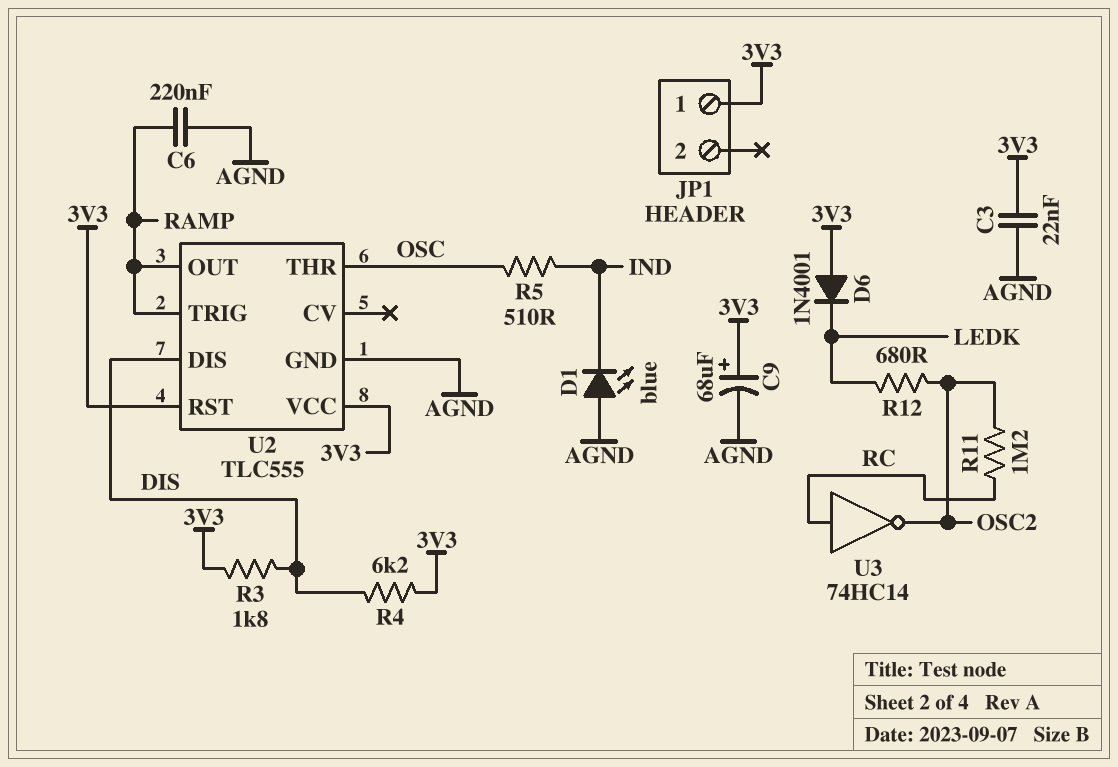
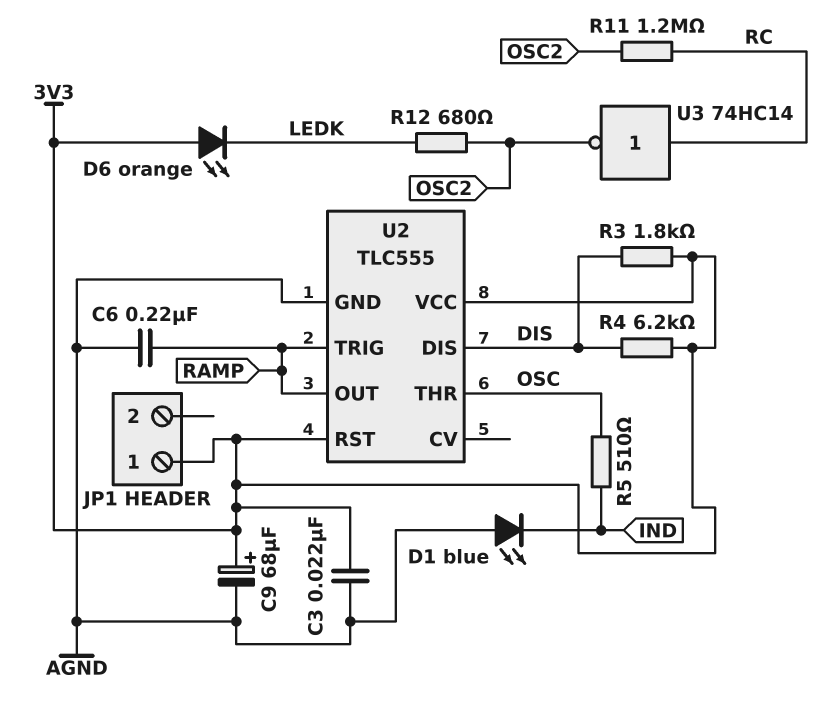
D6: diode 1N4001 (A 3V3, K LEDK) -> LED orange (A 3V3, K LEDK)

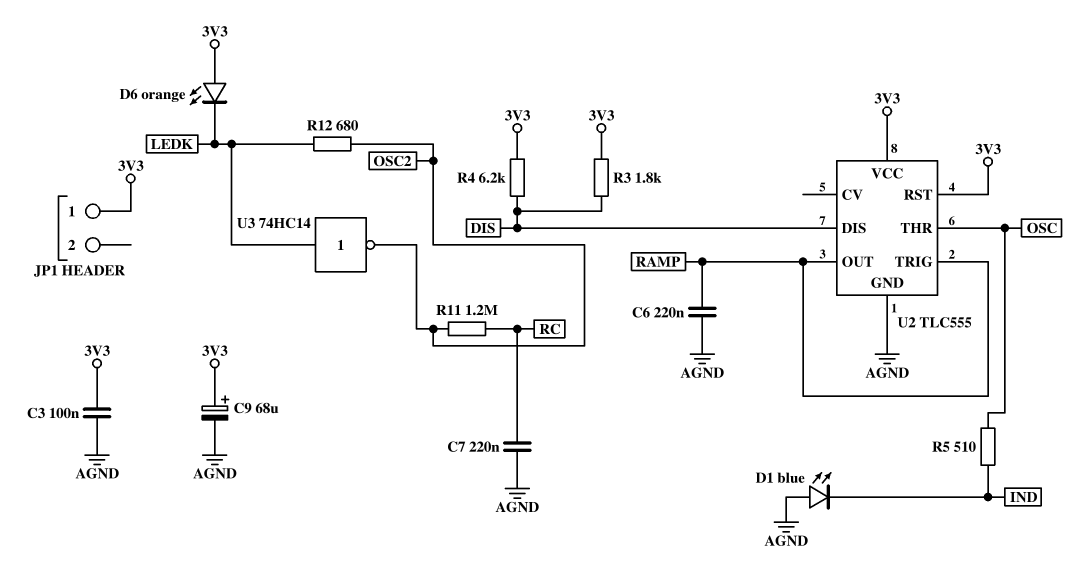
C3: 22nF (3V3, AGND) -> 100nF (3V3, AGND)
C7: none -> 220nF (AGND, RC)
U3: NOT 74HC14 (in RC, out OSC2) -> NOT 74HC14 (in LEDK, out OSC2)

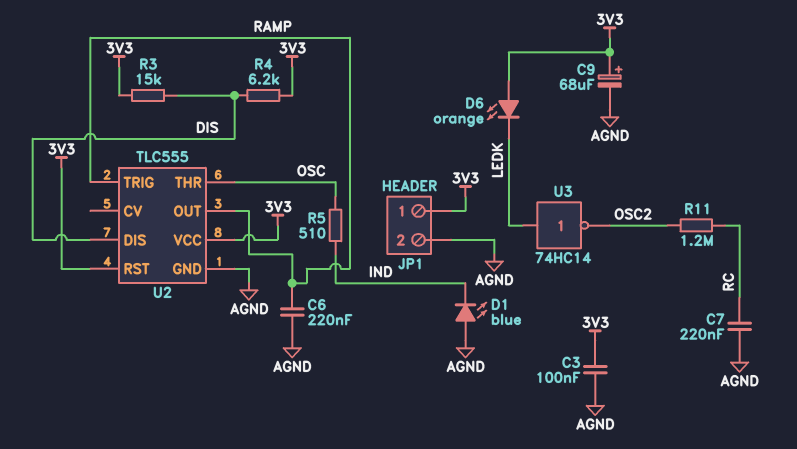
JP1 pin 2: none -> AGND
R3: 1.8k (3V3, DIS) -> 15k (3V3, DIS)
R12: 680 (LEDK, OSC2) -> none

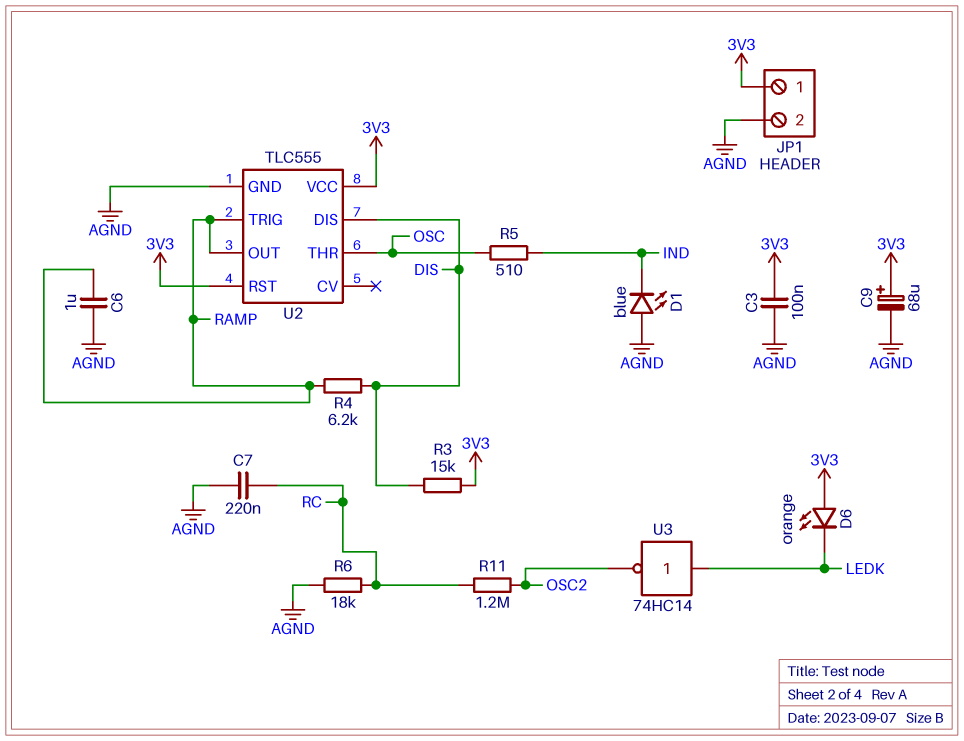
C6: 220nF (AGND, RAMP) -> 1uF (AGND, RAMP)
R4: 6.2k (3V3, DIS) -> 6.2k (DIS, RAMP)
R6: none -> 18k (AGND, RC)

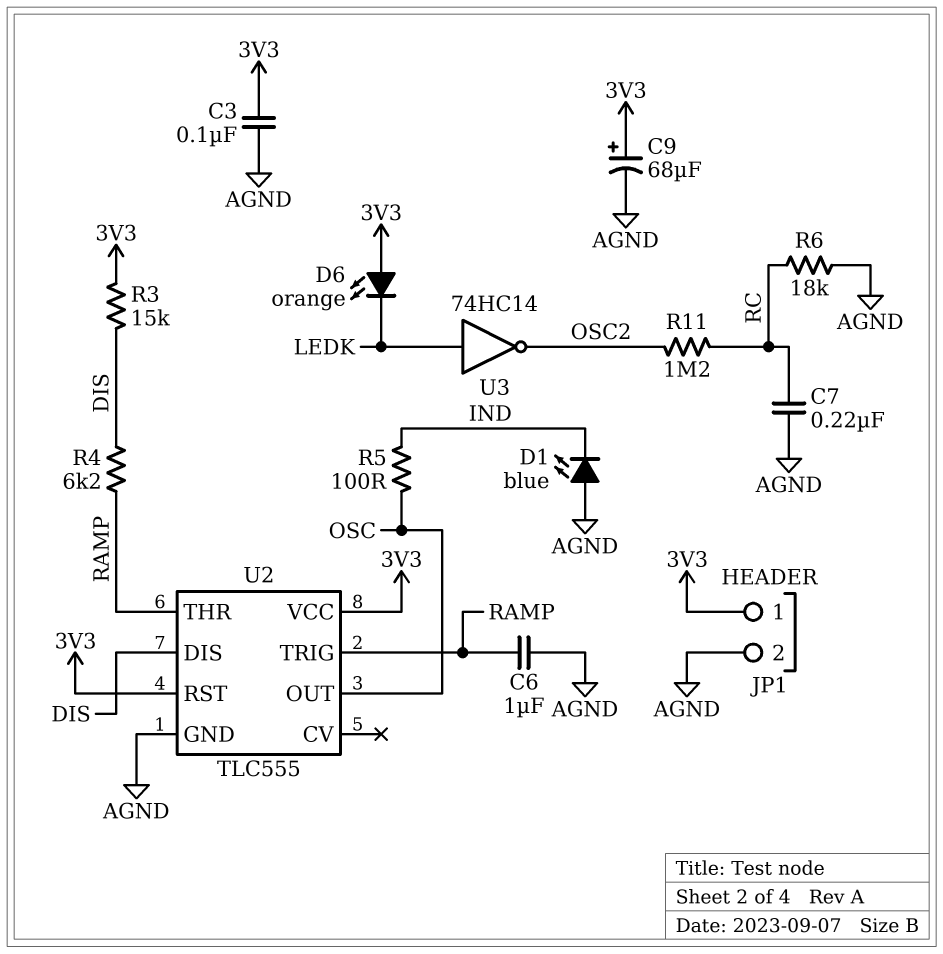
R5: 510 (IND, OSC) -> 100 (IND, OSC)
U2 pin OUT: RAMP -> OSC
U2 pin THR: OSC -> RAMP

